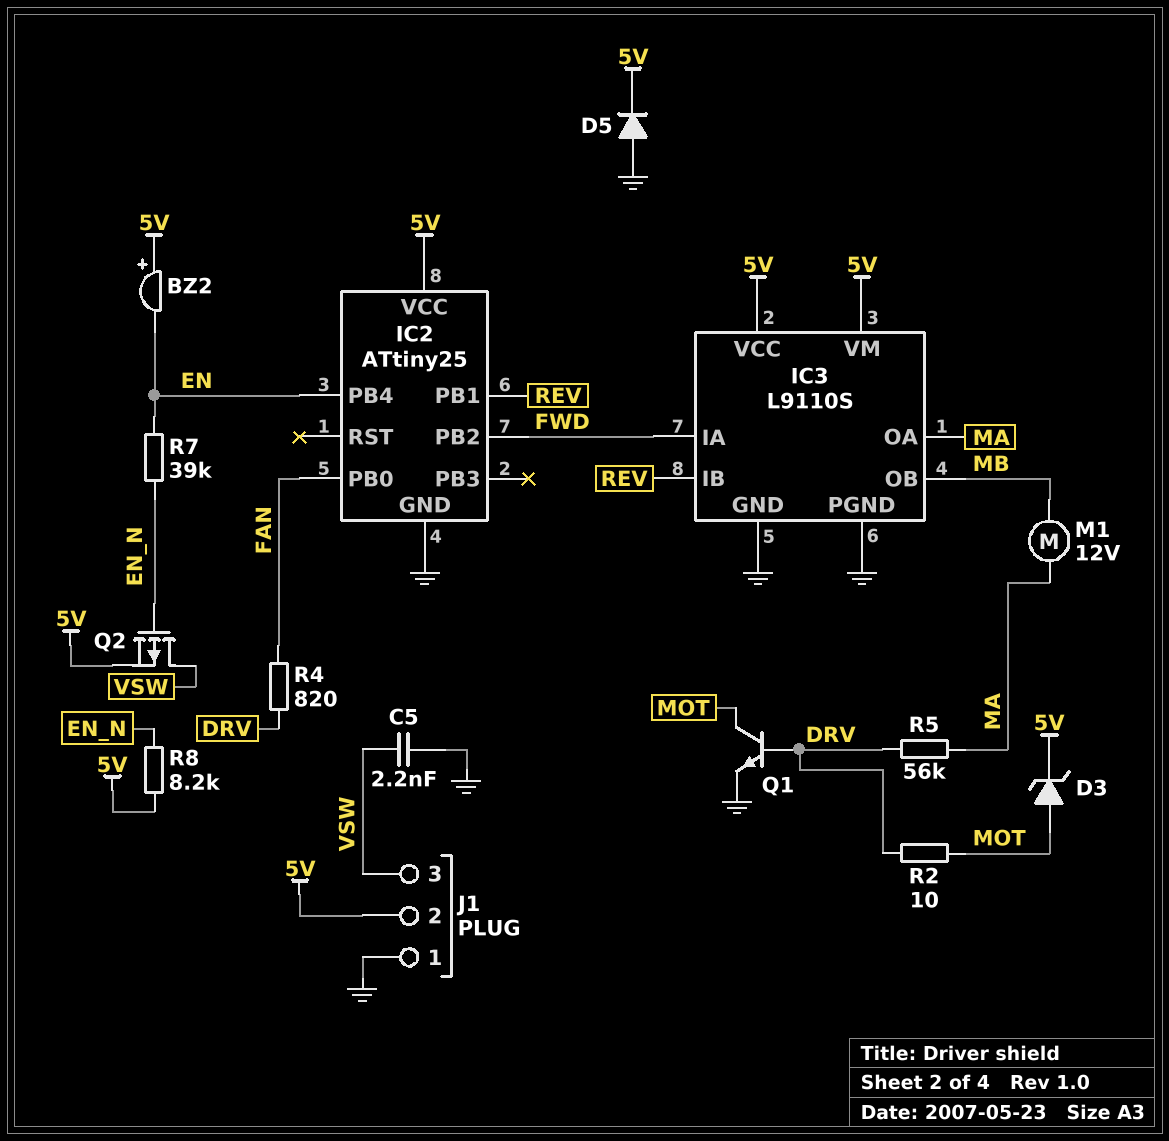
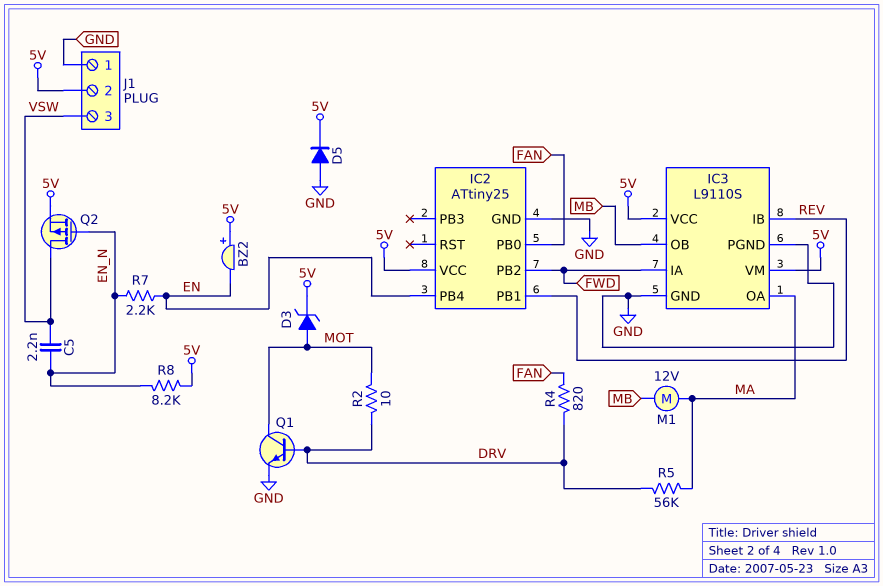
C5: 2.2nF (GND, VSW) -> 2.2nF (EN_N, VSW)
R7: 39k (EN, EN_N) -> 2.2k (EN, EN_N)

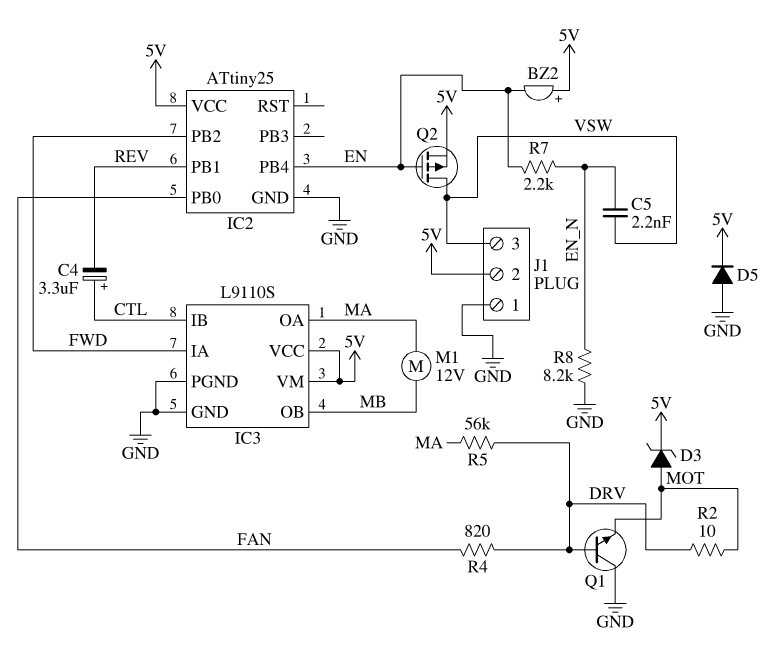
C4: none -> 3.3uF (plus CTL, minus REV)
IC3 pin IB: REV -> CTL
Q1: NPN (B DRV, C MOT, E GND) -> NPN (B DRV, C GND, E MOT)
Q2: PMOS (G EN_N, D VSW, S 5V) -> PMOS (G EN, D VSW, S 5V)
R8: 8.2k (5V, EN_N) -> 8.2k (EN_N, GND)

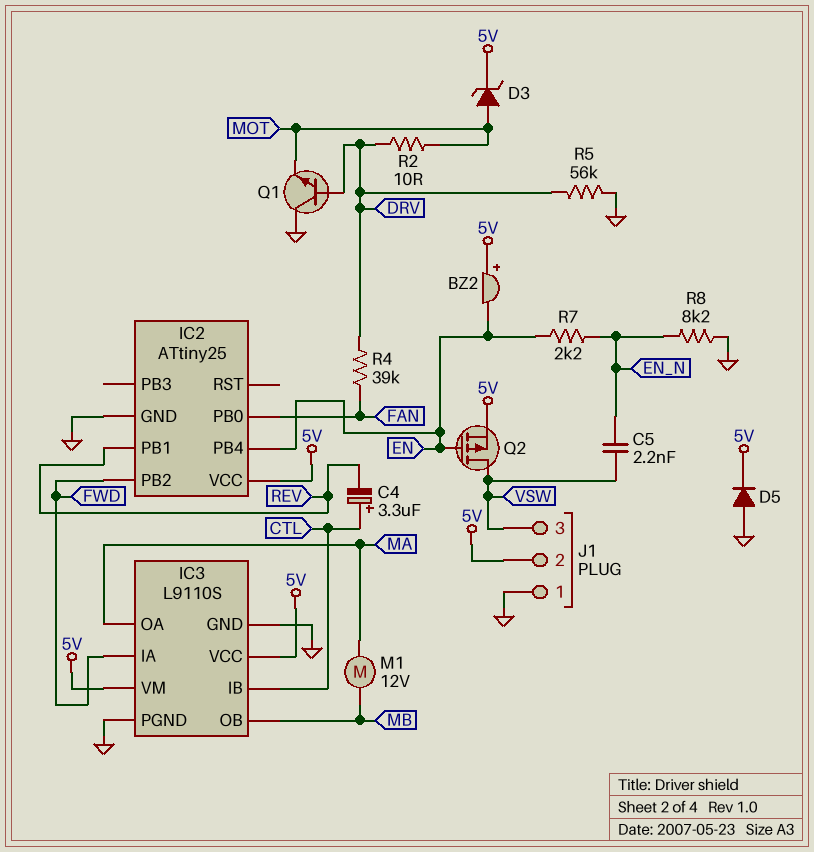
R4: 820 (DRV, FAN) -> 39k (DRV, FAN)
R5: 56k (DRV, MA) -> 56k (DRV, GND)

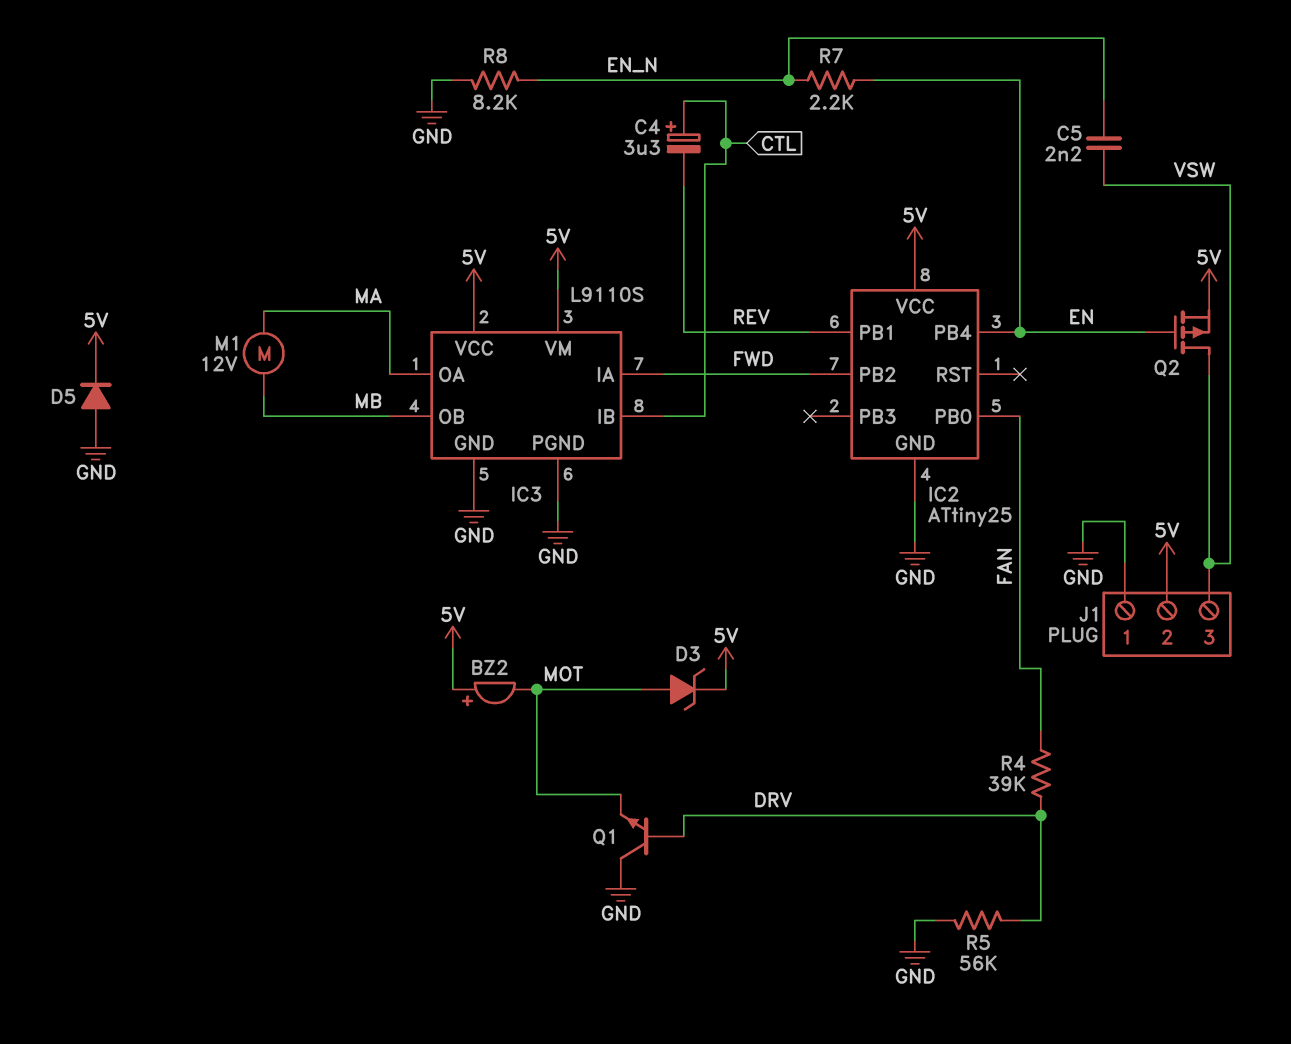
BZ2: buzzer (plus 5V, minus EN) -> buzzer (plus 5V, minus MOT)
R2: 10 (DRV, MOT) -> none

